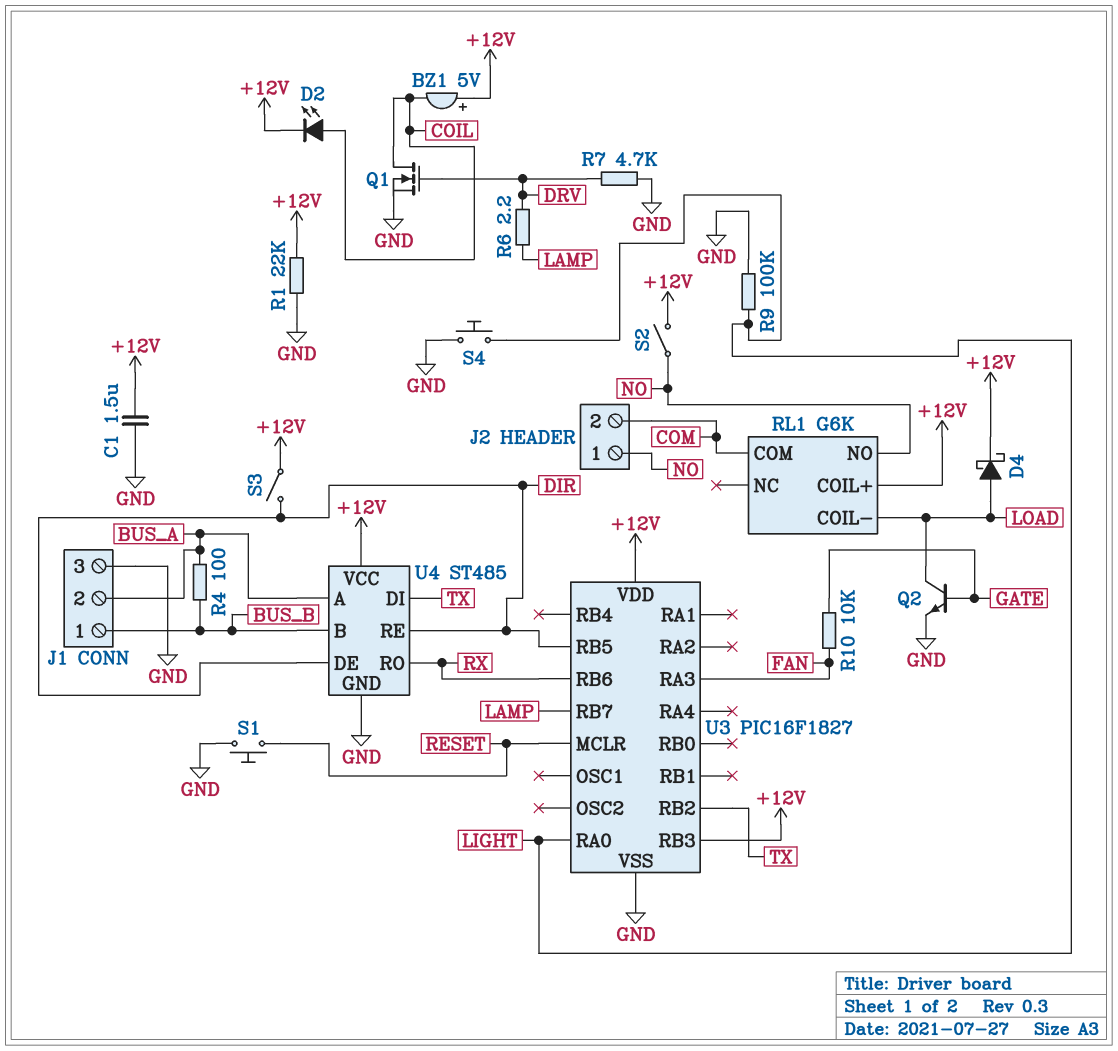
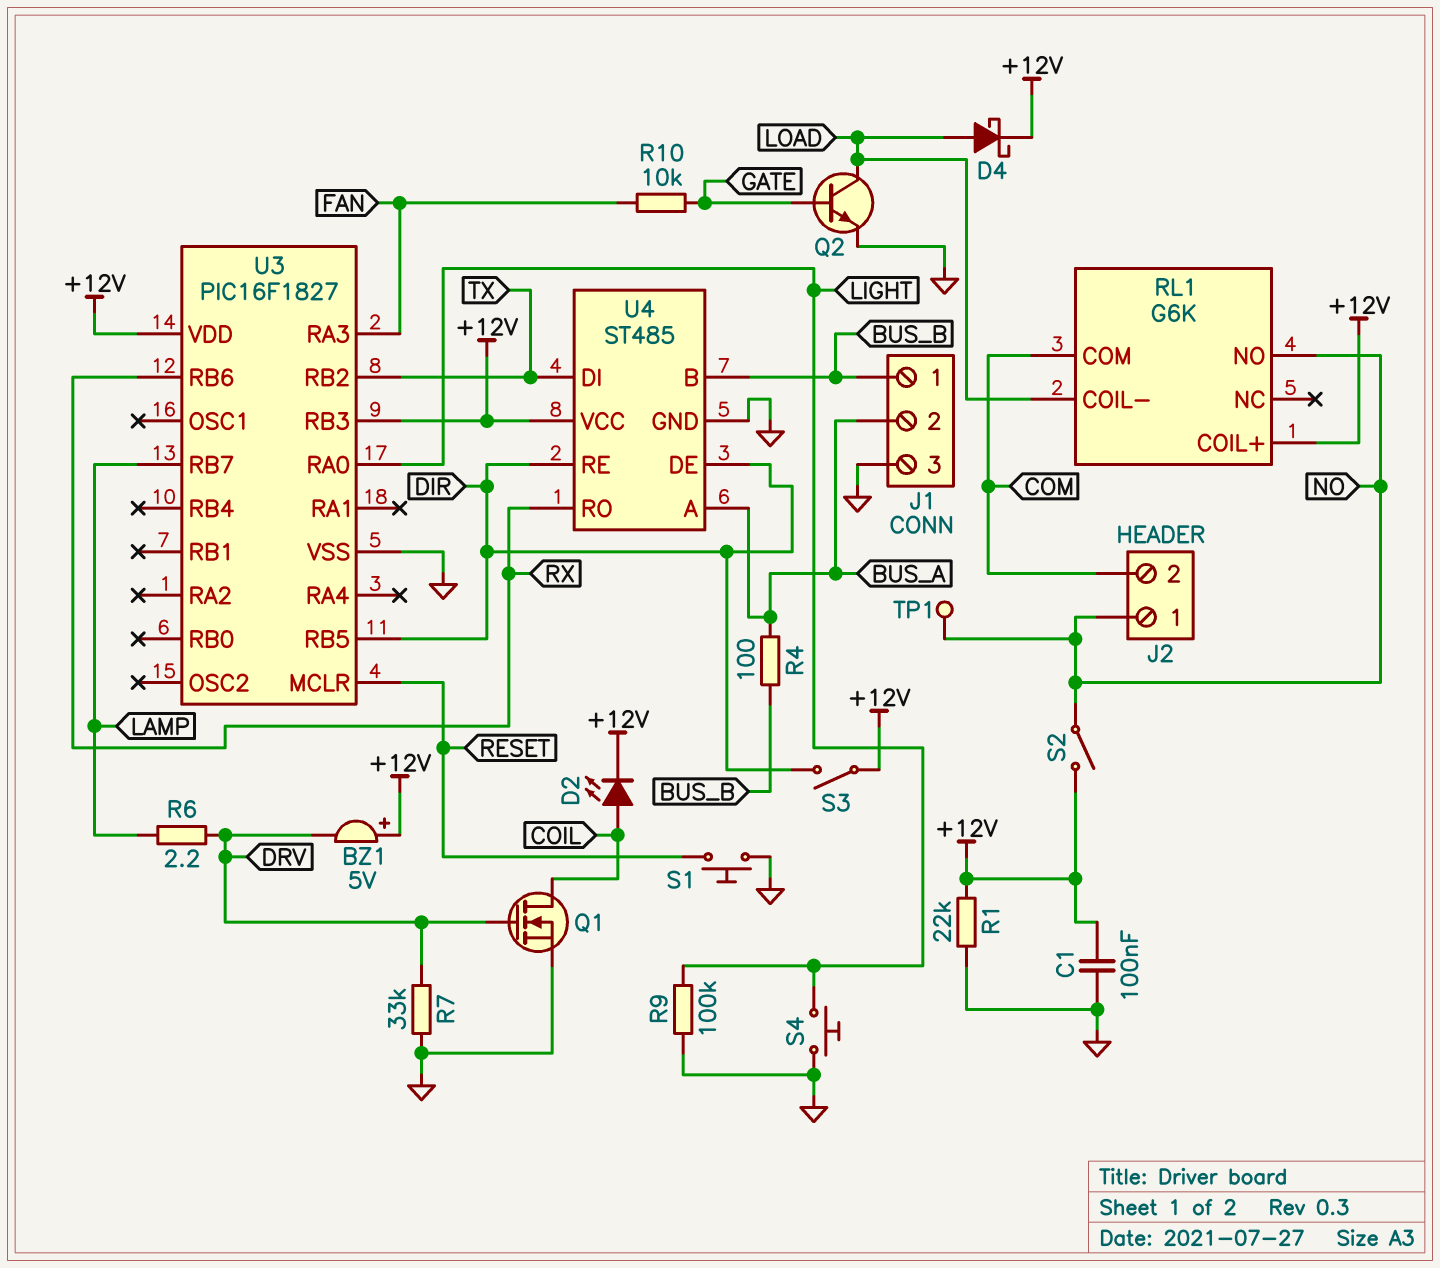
BZ1: buzzer 5V (plus +12V, minus COIL) -> buzzer 5V (plus +12V, minus DRV)
C1: 1.5uF (+12V, GND) -> 100nF (+12V, GND)
R7: 4.7k (DRV, GND) -> 33k (DRV, GND)
TP1: none -> test point (NO)

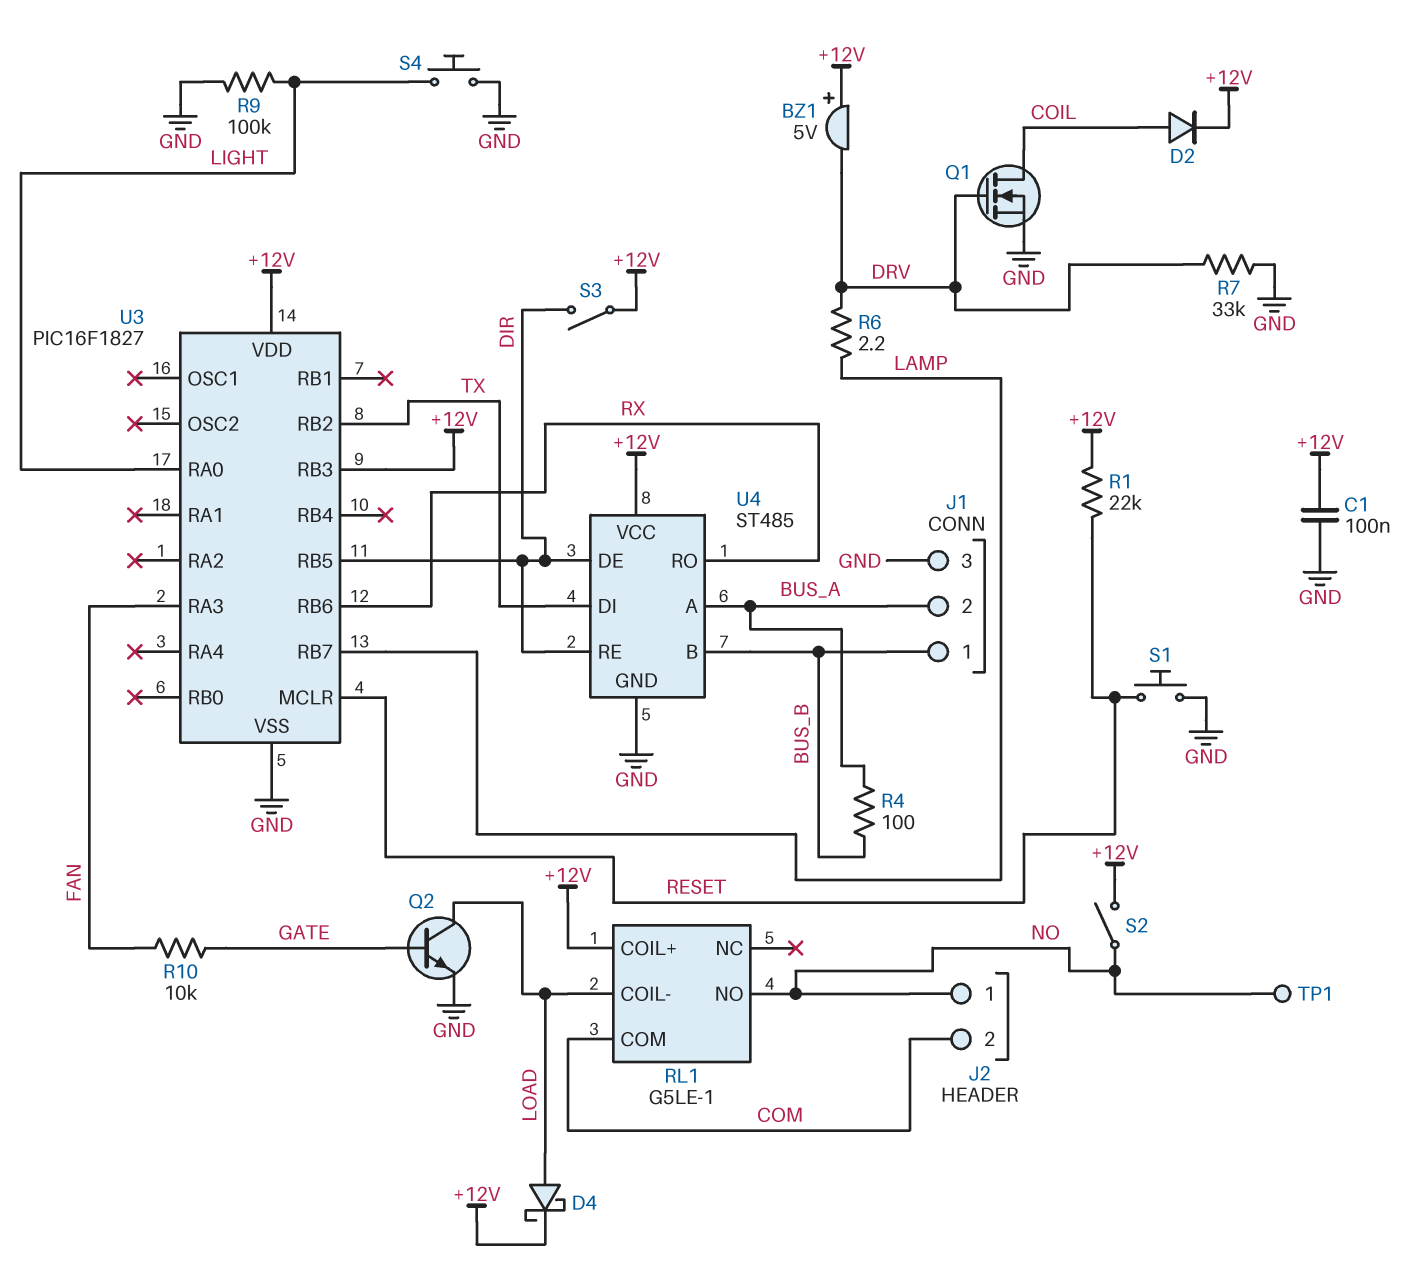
D2: LED (A COIL, K +12V) -> diode (A COIL, K +12V)
R1: 22k (+12V, GND) -> 22k (+12V, RESET)
RL1: G6K -> G5LE-1

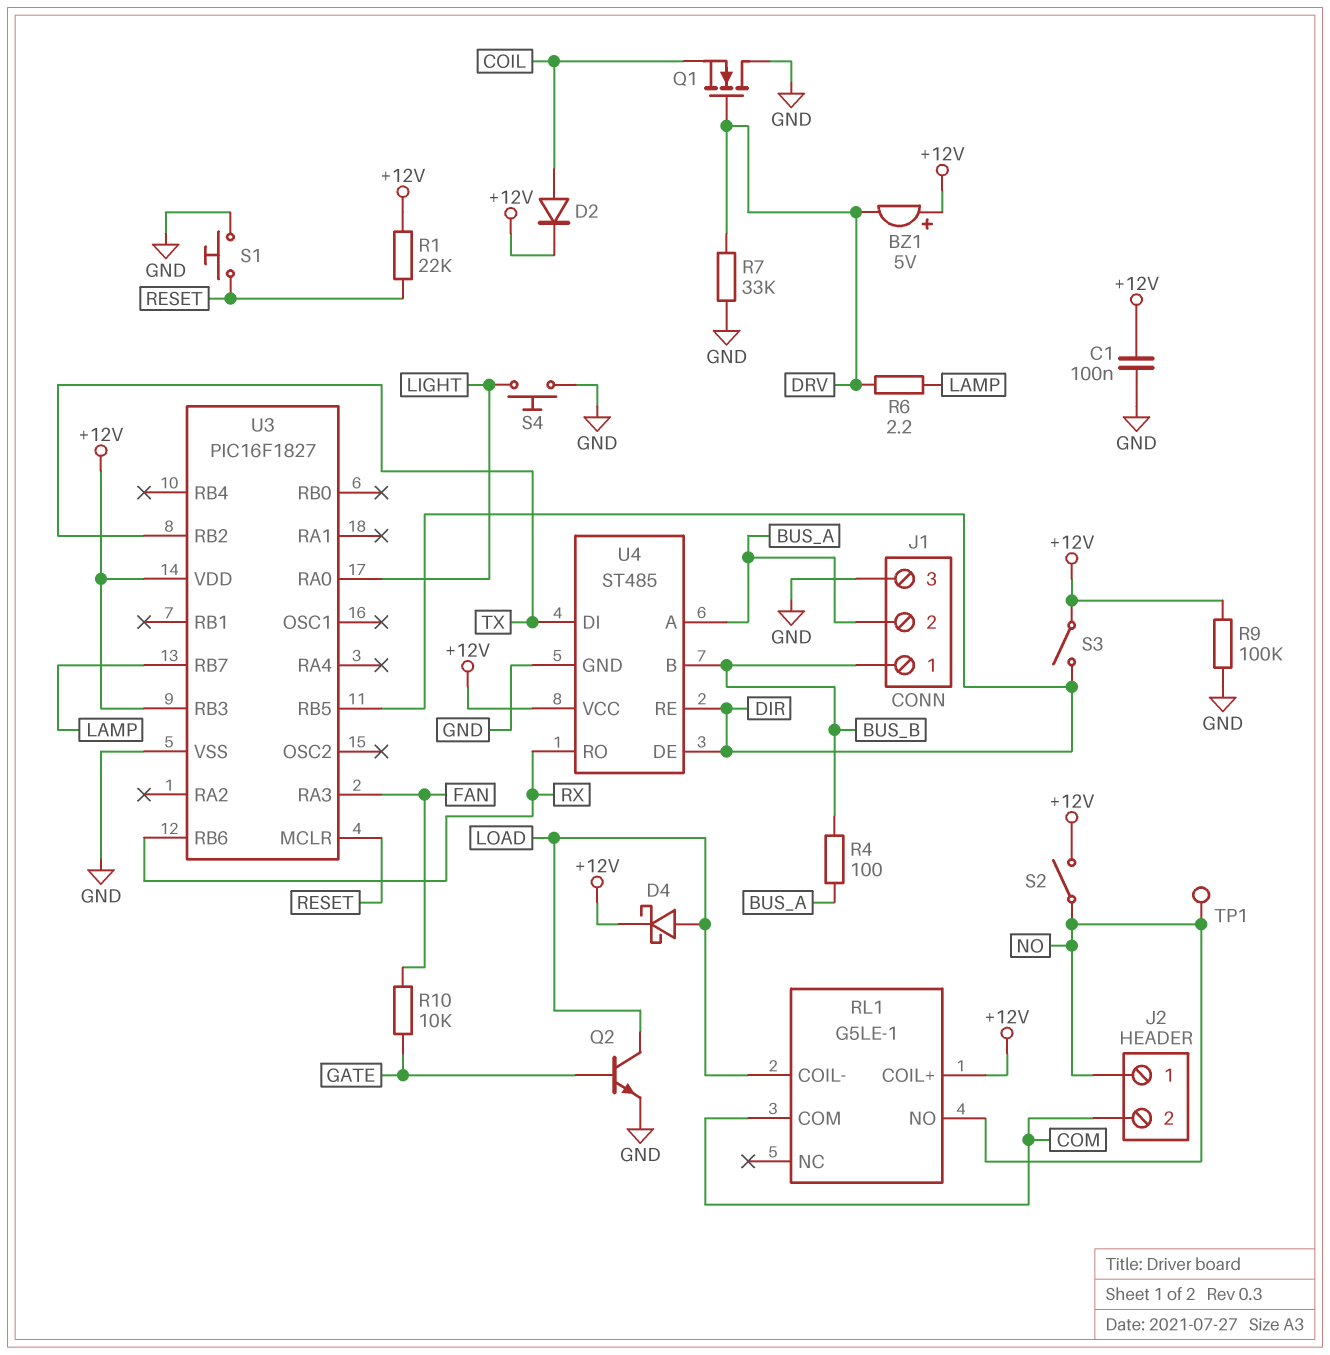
Q1: NMOS (G DRV, D COIL, S GND) -> NMOS (G DRV, D GND, S COIL)
R9: 100k (GND, LIGHT) -> 100k (+12V, GND)

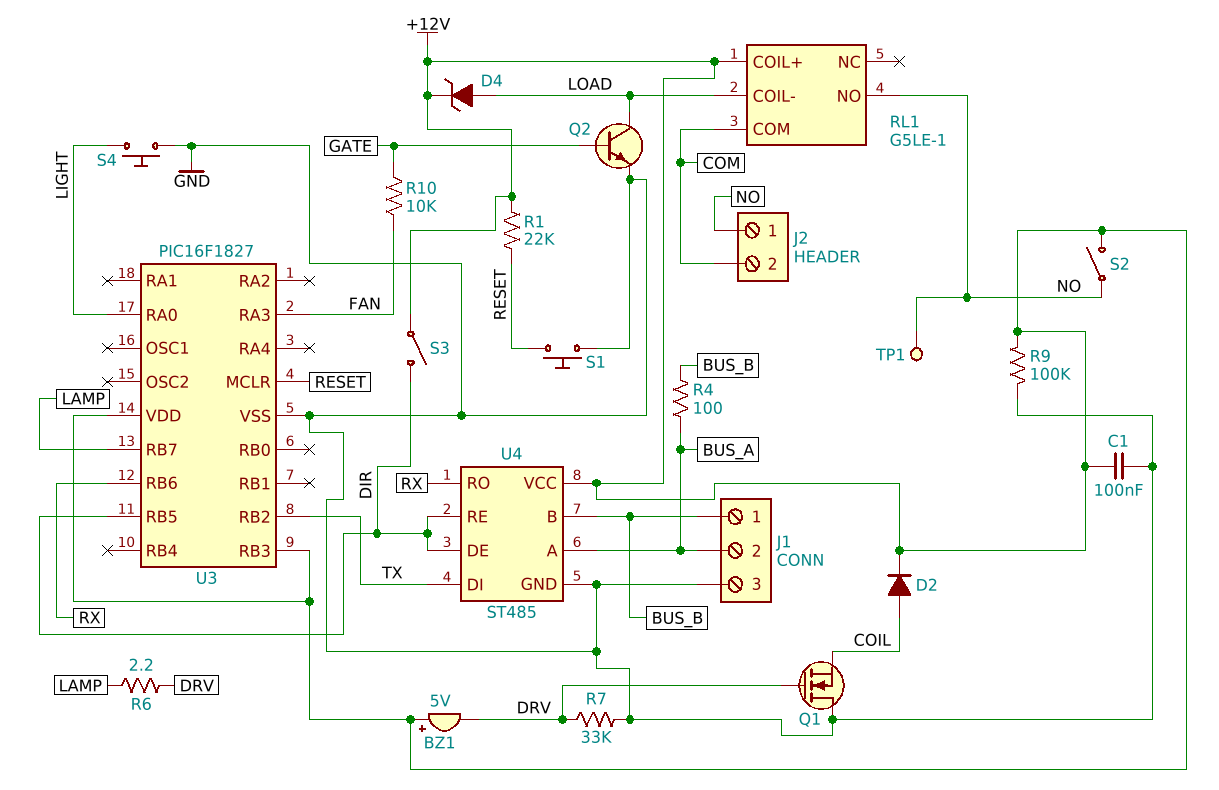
D4: schottky (A LOAD, K +12V) -> zener (A LOAD, K +12V)

